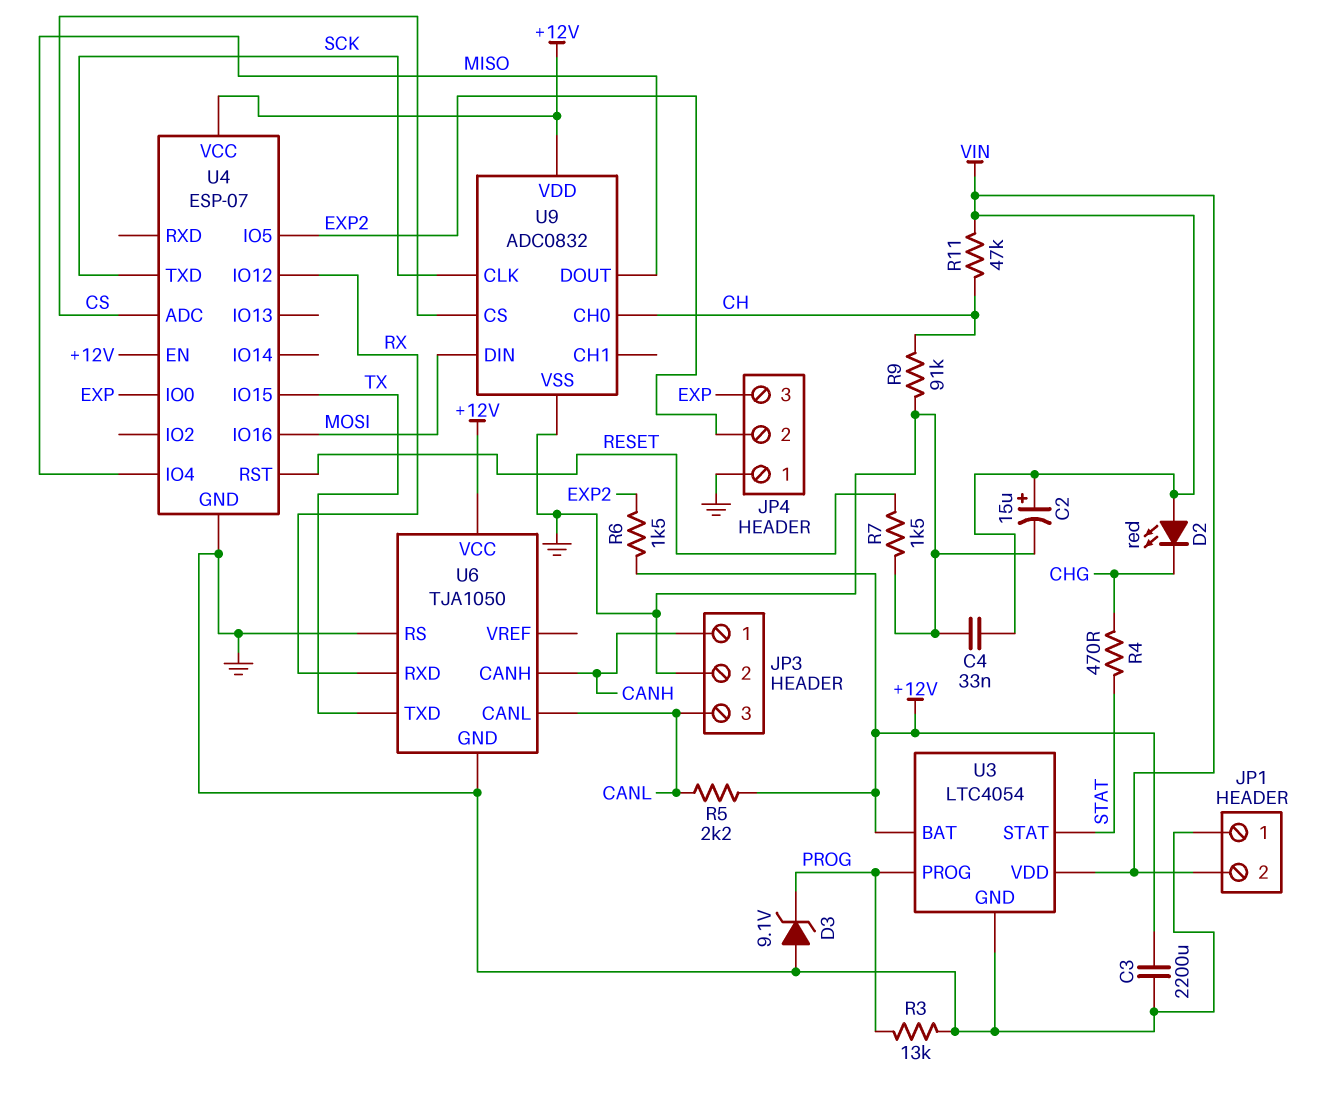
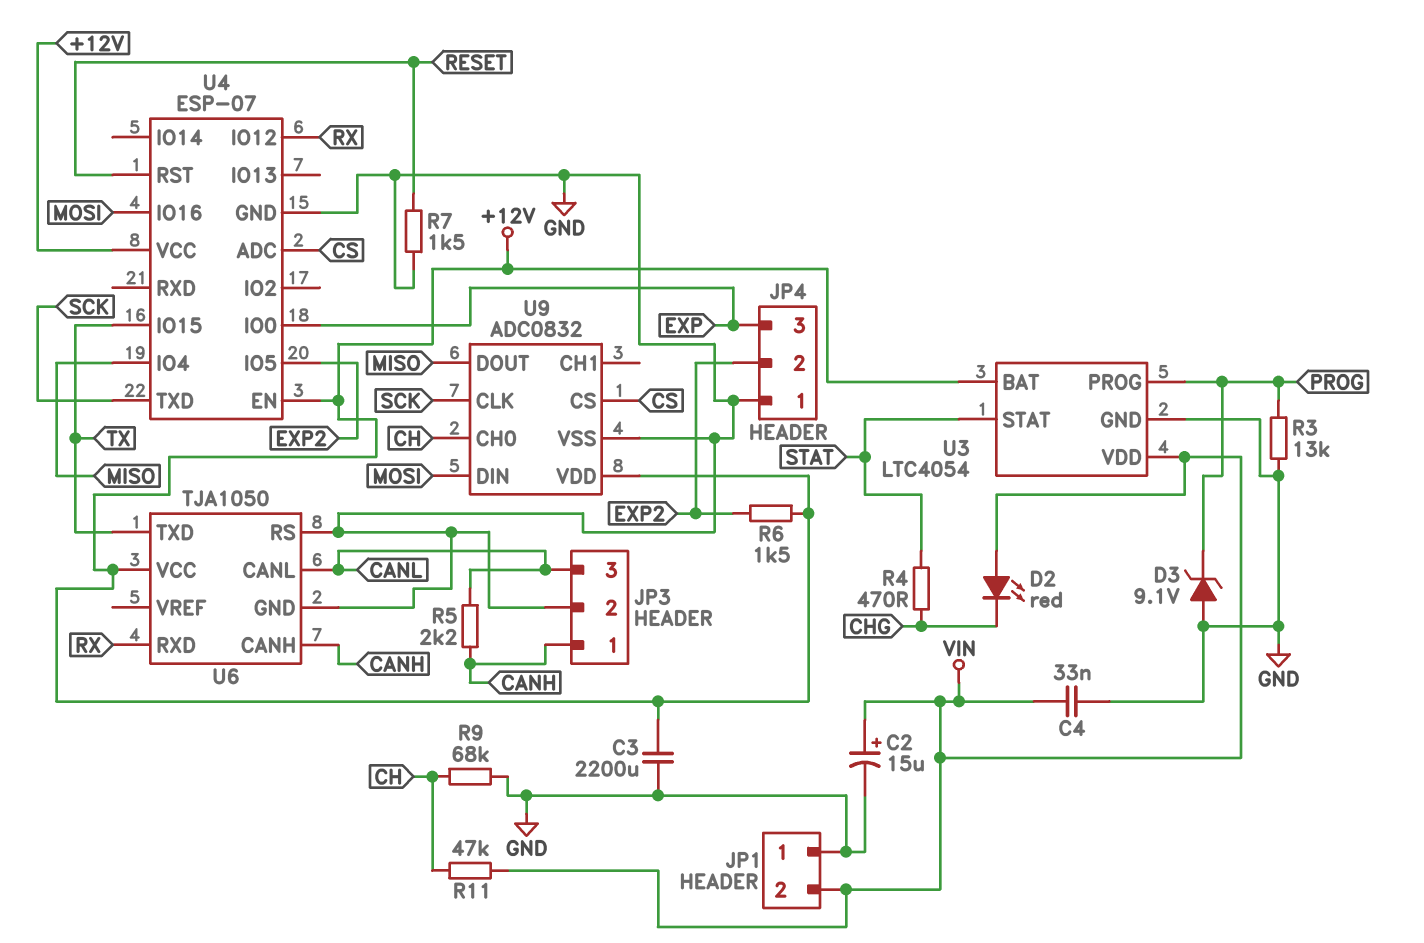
R5: 2.2k (+12V, CANL) -> 2.2k (CANH, CANL)
R9: 91k (CH, GND) -> 68k (CH, GND)

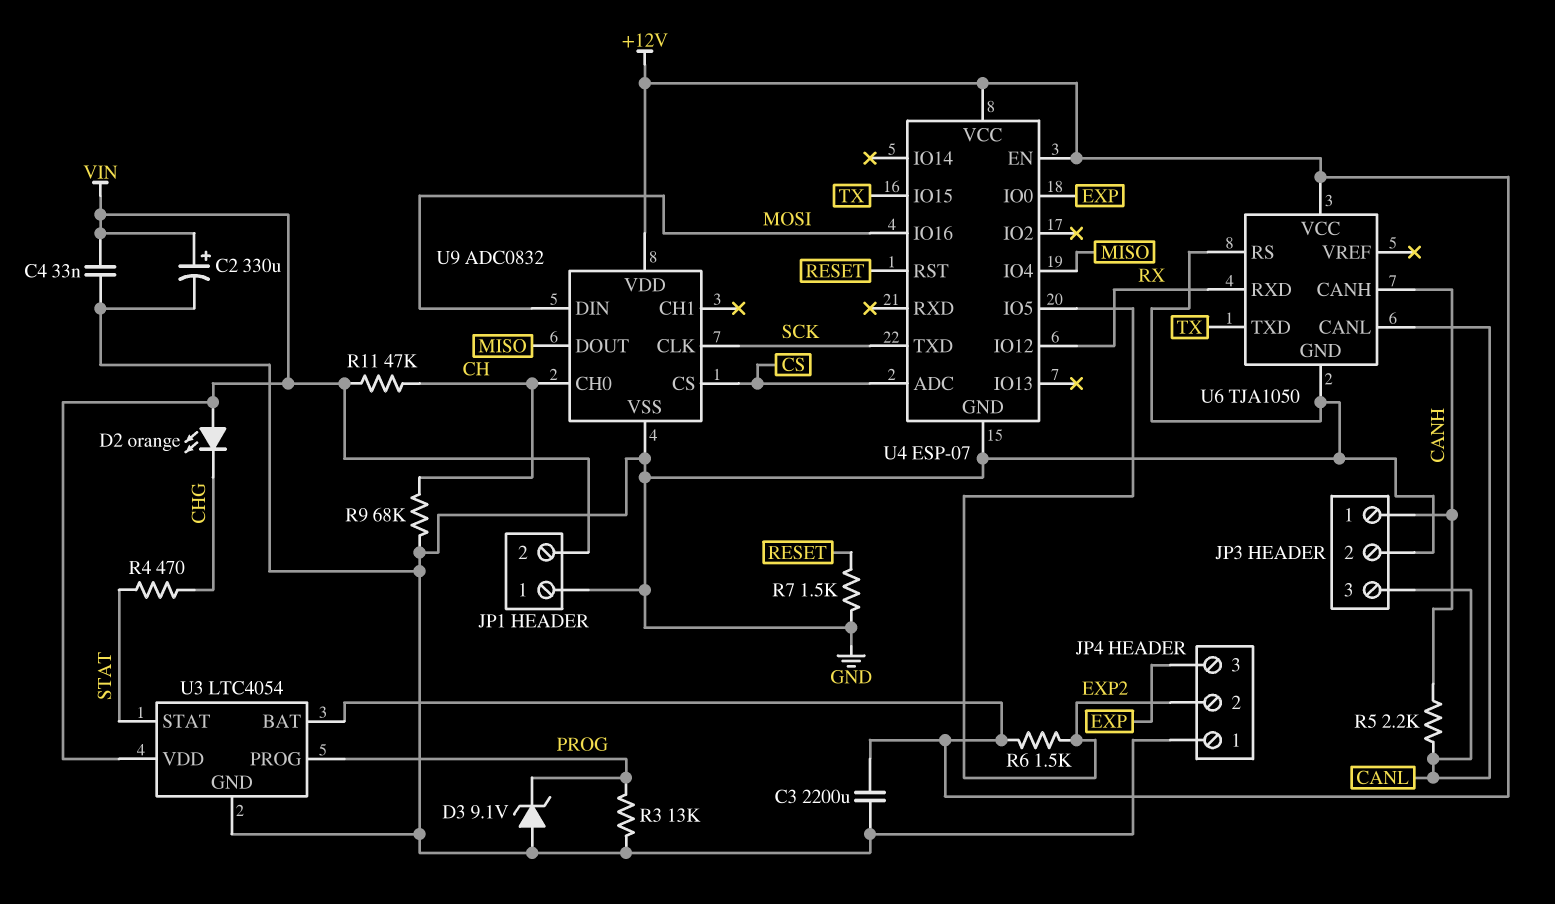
C2: 15uF (plus VIN, minus GND) -> 330uF (plus VIN, minus GND)
D2: LED red (A VIN, K CHG) -> LED orange (A VIN, K CHG)

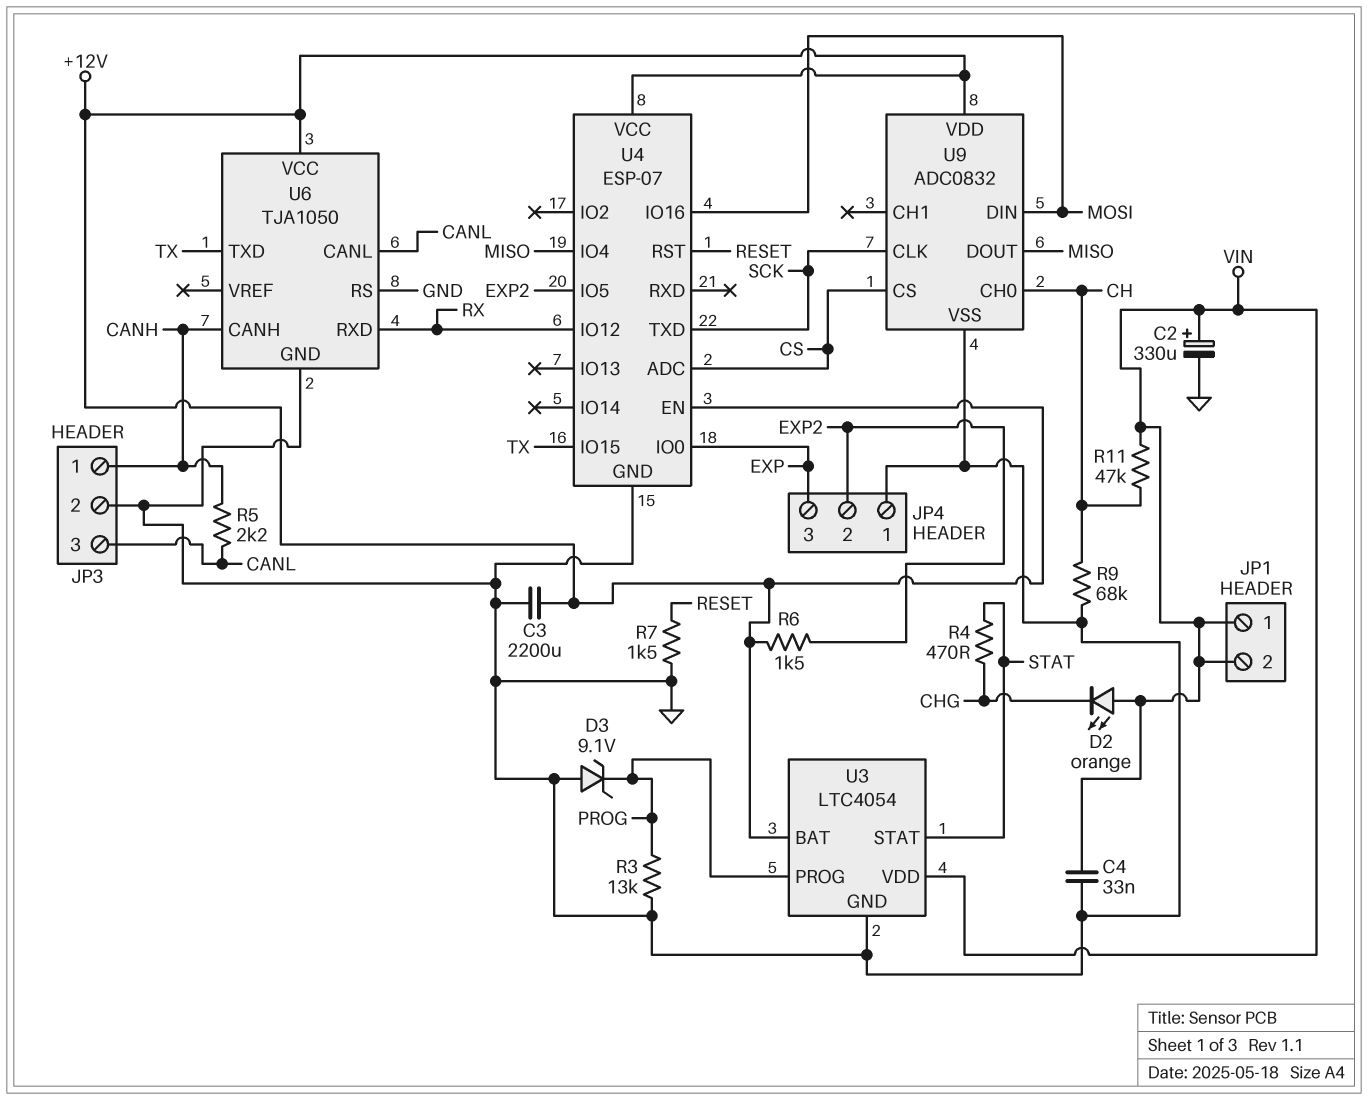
JP1 pin 1: GND -> VIN

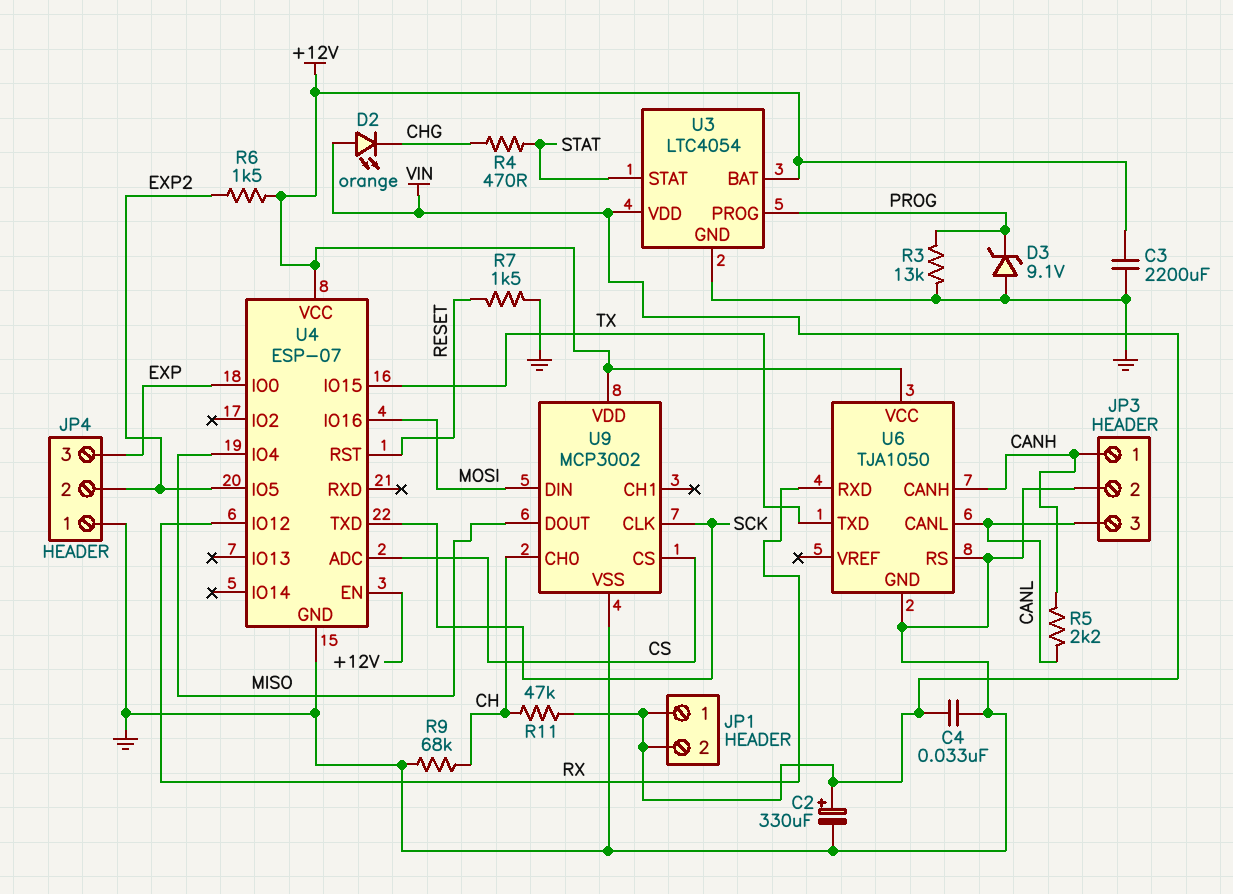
U9: ADC0832 -> MCP3002

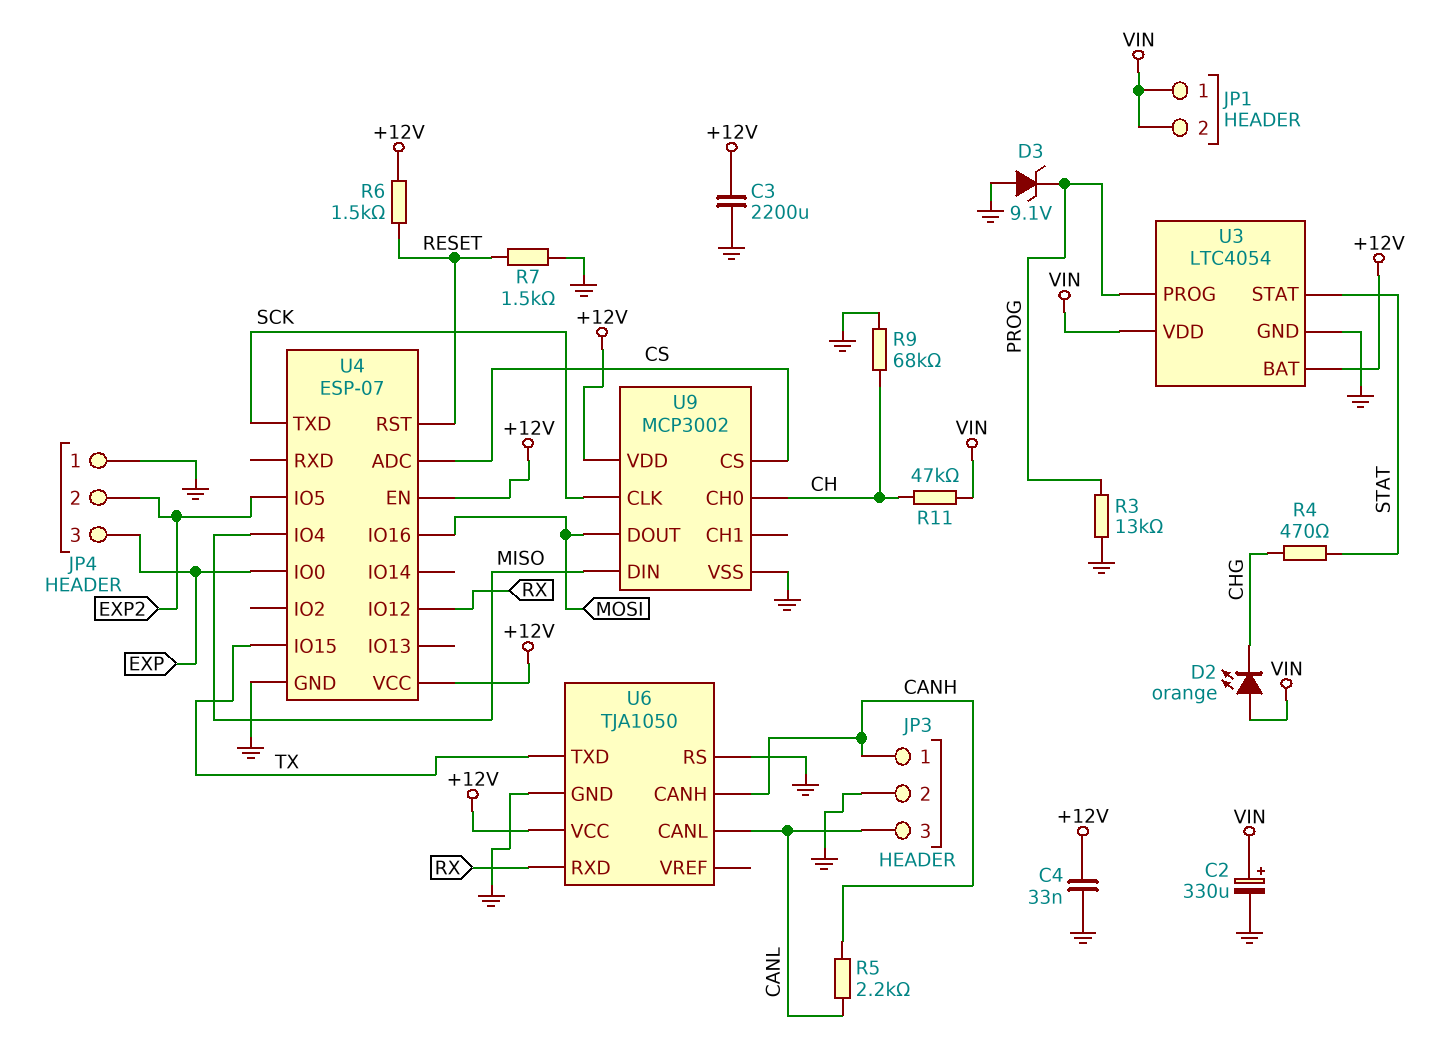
C4: 33nF (GND, VIN) -> 33nF (+12V, GND)
R6: 1.5k (+12V, EXP2) -> 1.5k (+12V, RESET)
U9 pin DIN: MOSI -> MISO
U9 pin DOUT: MISO -> MOSI

